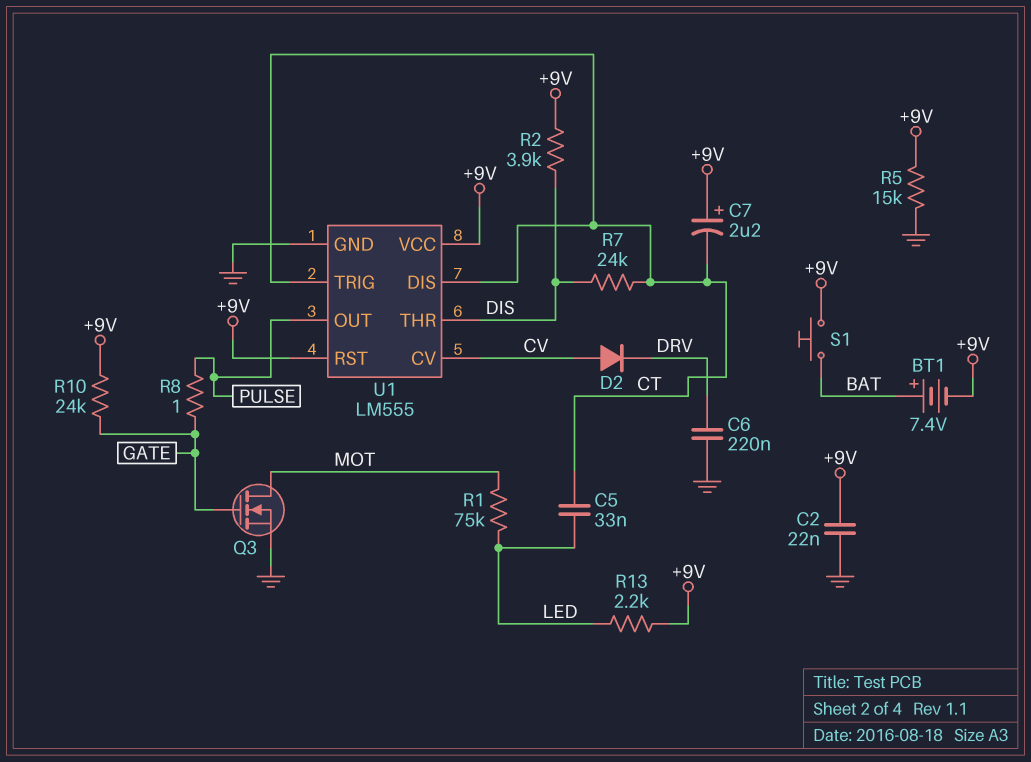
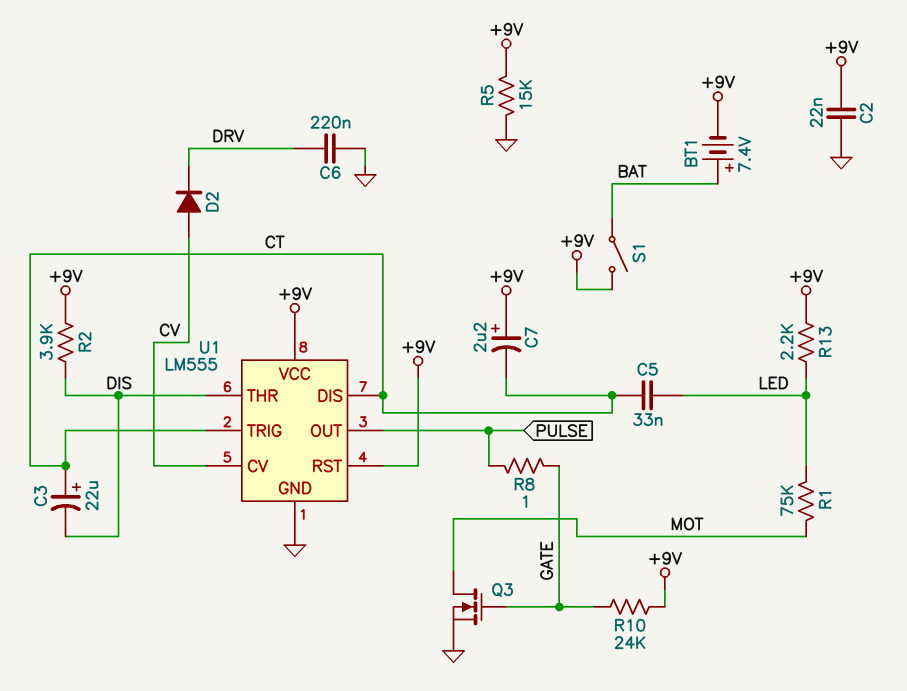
C3: none -> 22uF (plus CT, minus DIS)
R7: 24k (CT, DIS) -> none
S1: button (+9V, BAT) -> switch (+9V, BAT)

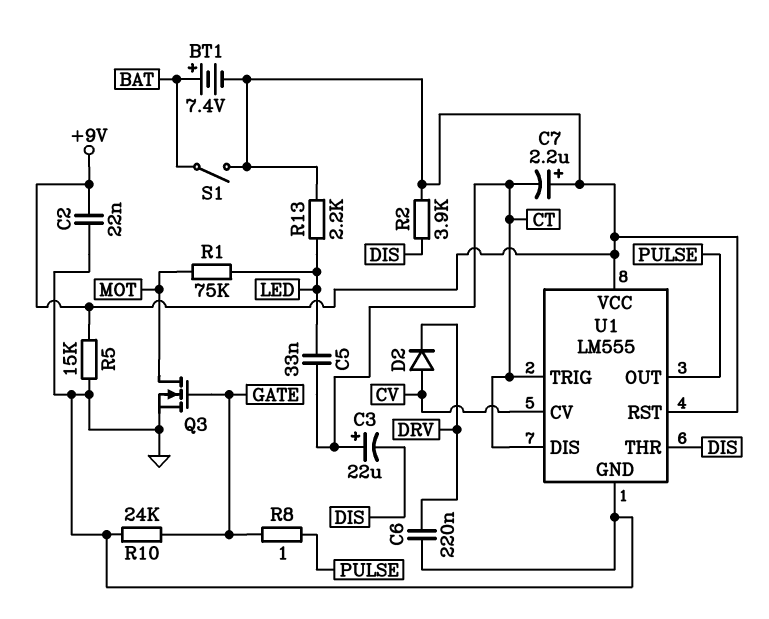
R10: 24k (+9V, GATE) -> 24k (GATE, GND)

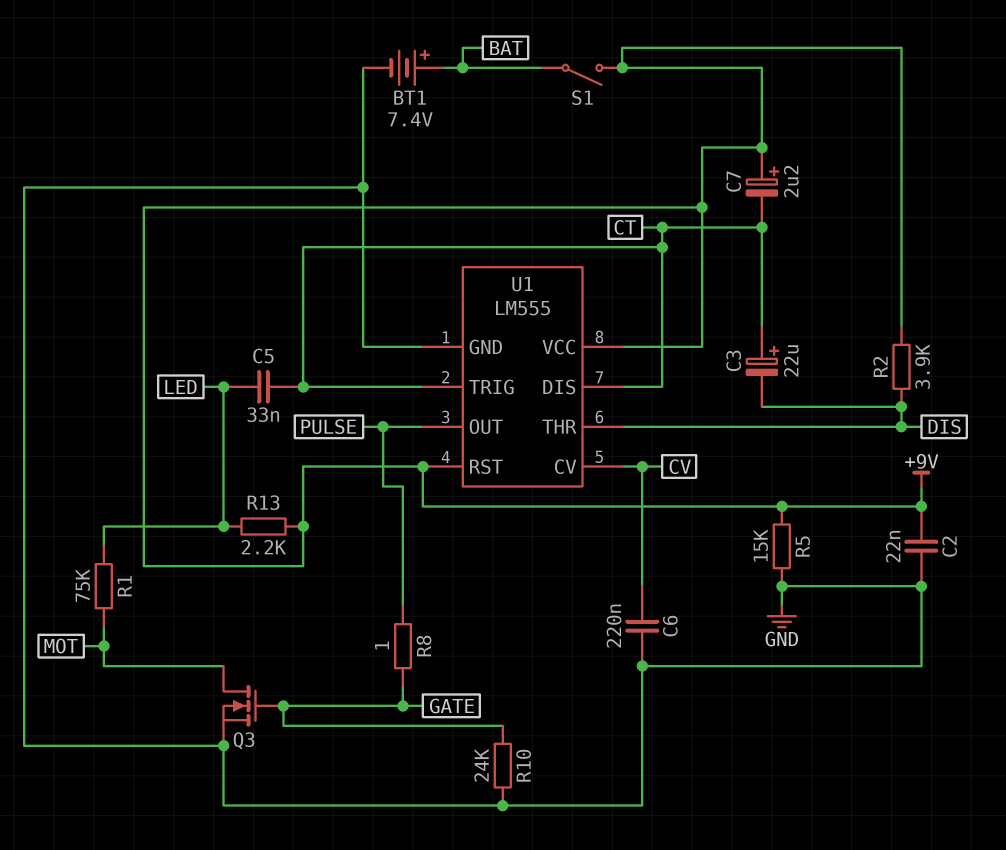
BT1: 7.4V (plus BAT, minus +9V) -> 7.4V (plus BAT, minus GND)
C6: 220nF (DRV, GND) -> 220nF (CV, GND)
D2: diode (A CV, K DRV) -> none

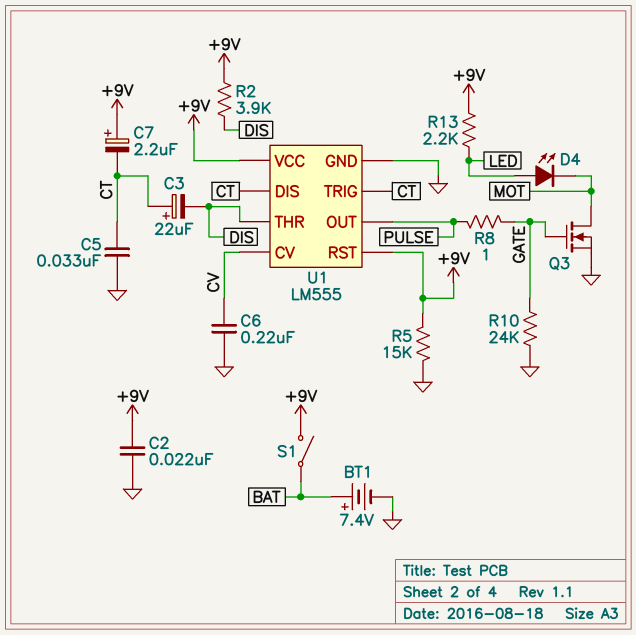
C5: 33nF (CT, LED) -> 33nF (CT, GND)
D4: none -> LED (A LED, K MOT)
R1: 75k (LED, MOT) -> none

